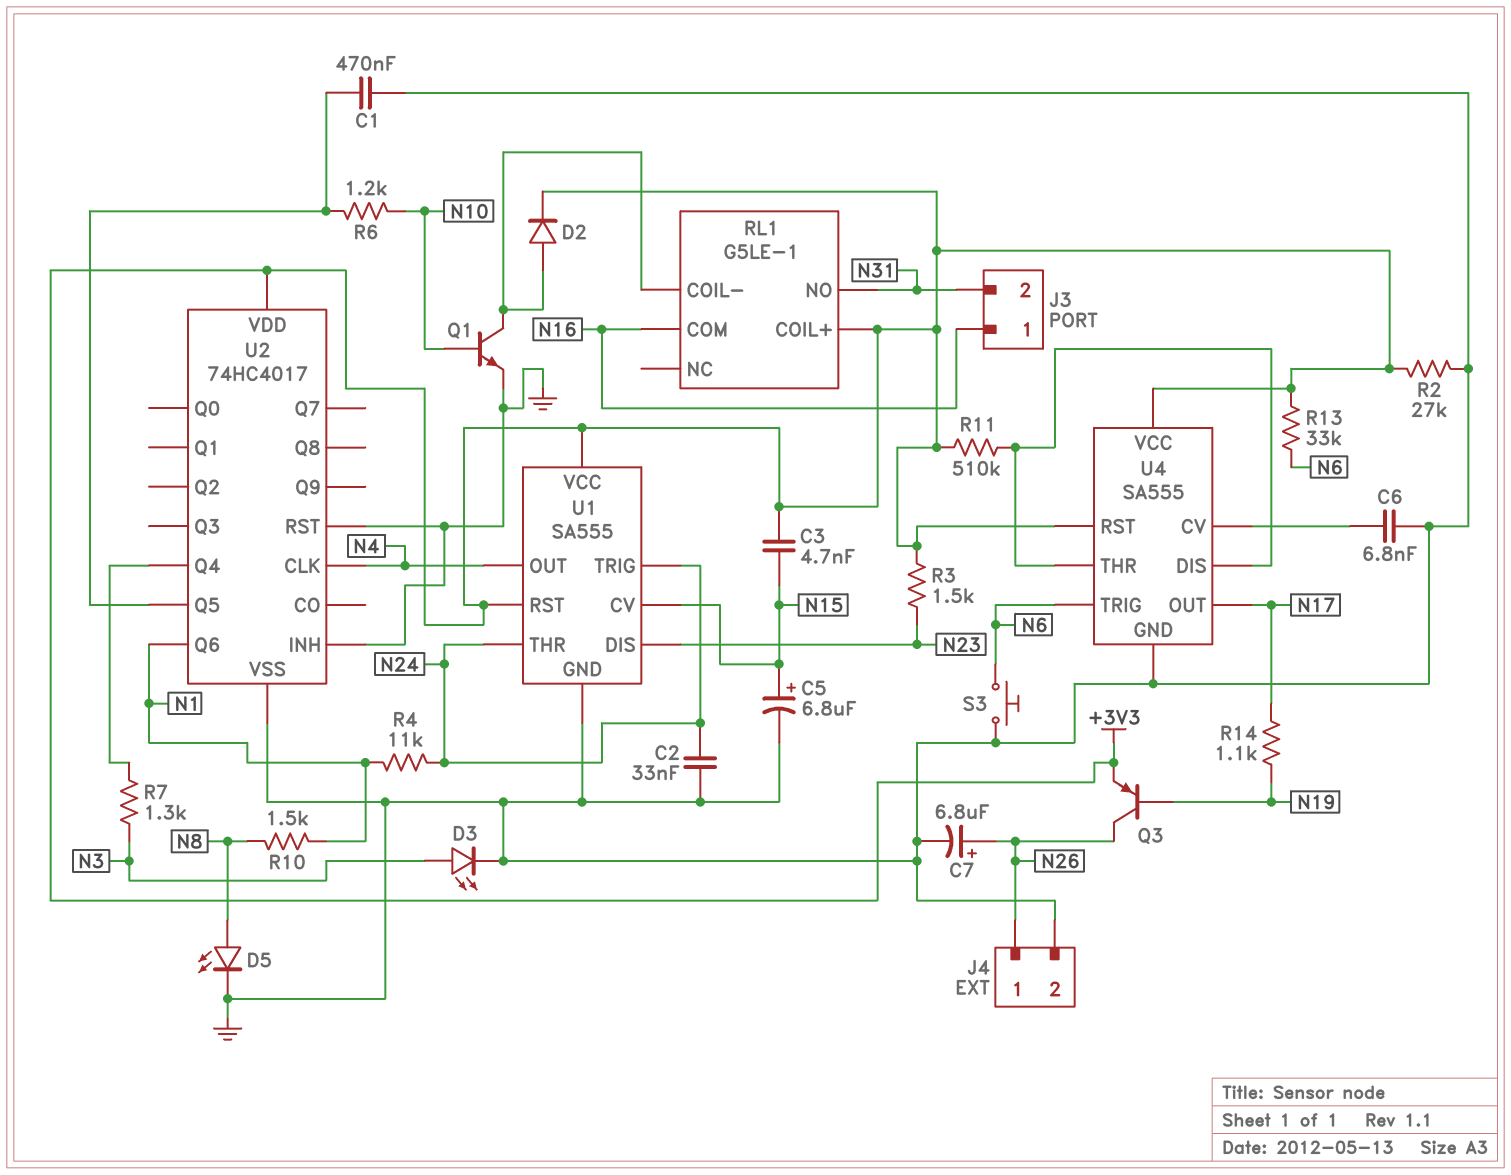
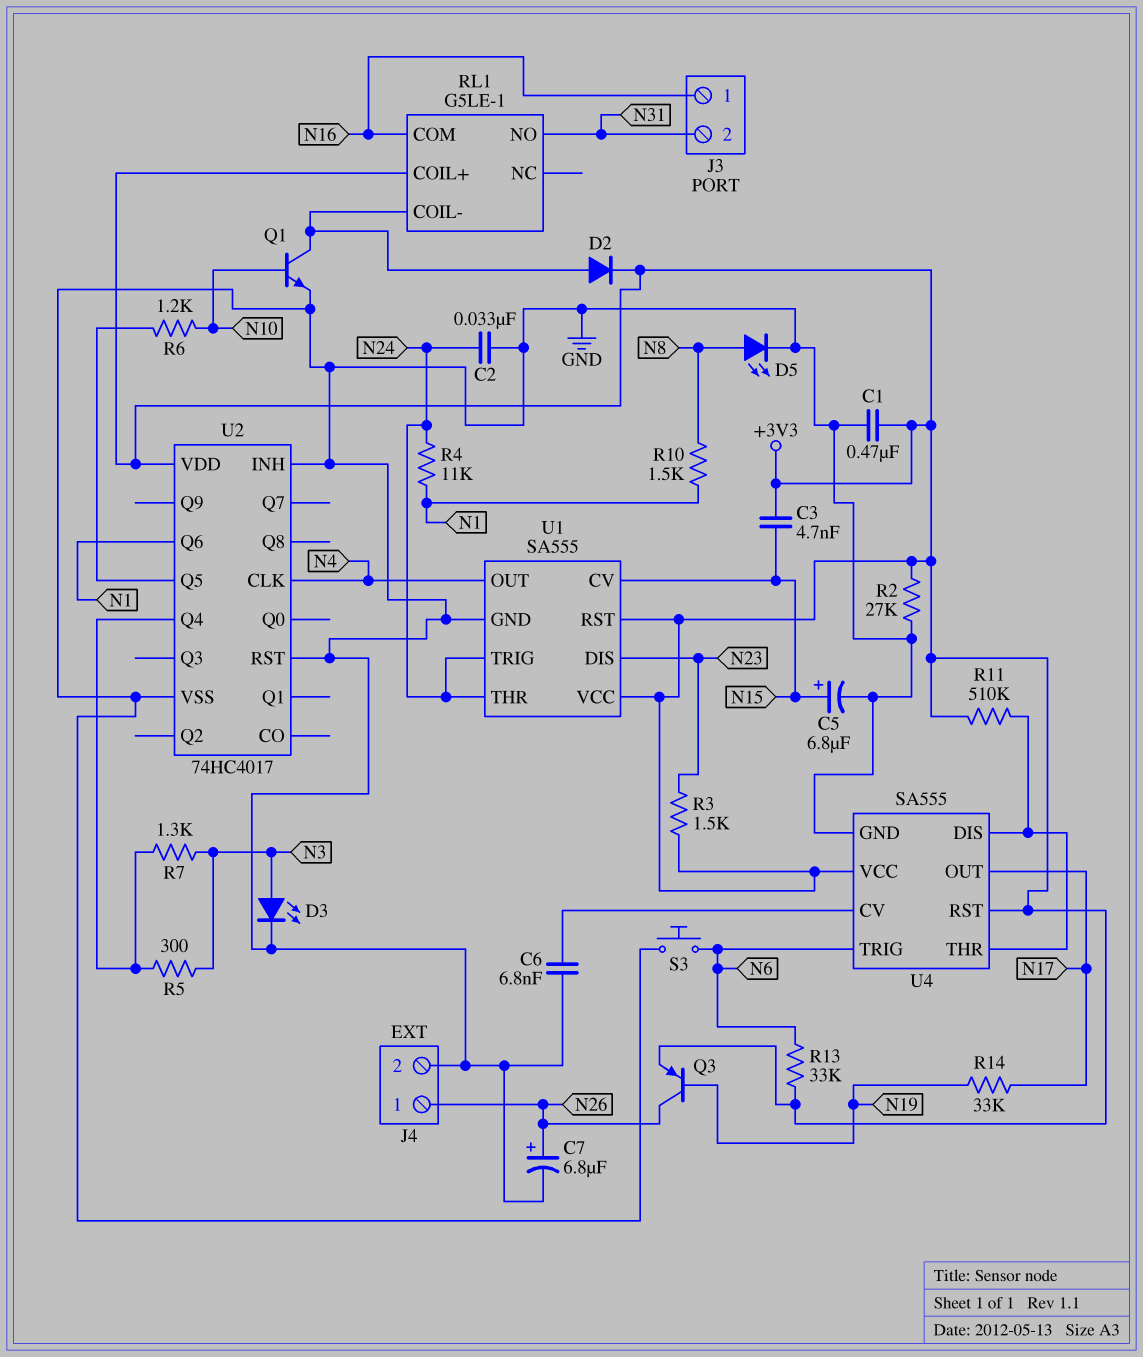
C1: 470nF (GND, U2/Q5) -> 470nF (+3V3, GND)
R5: none -> 300 (N3, U2/Q4)
R14: 1.1k (N17, N19) -> 33k (N17, N19)

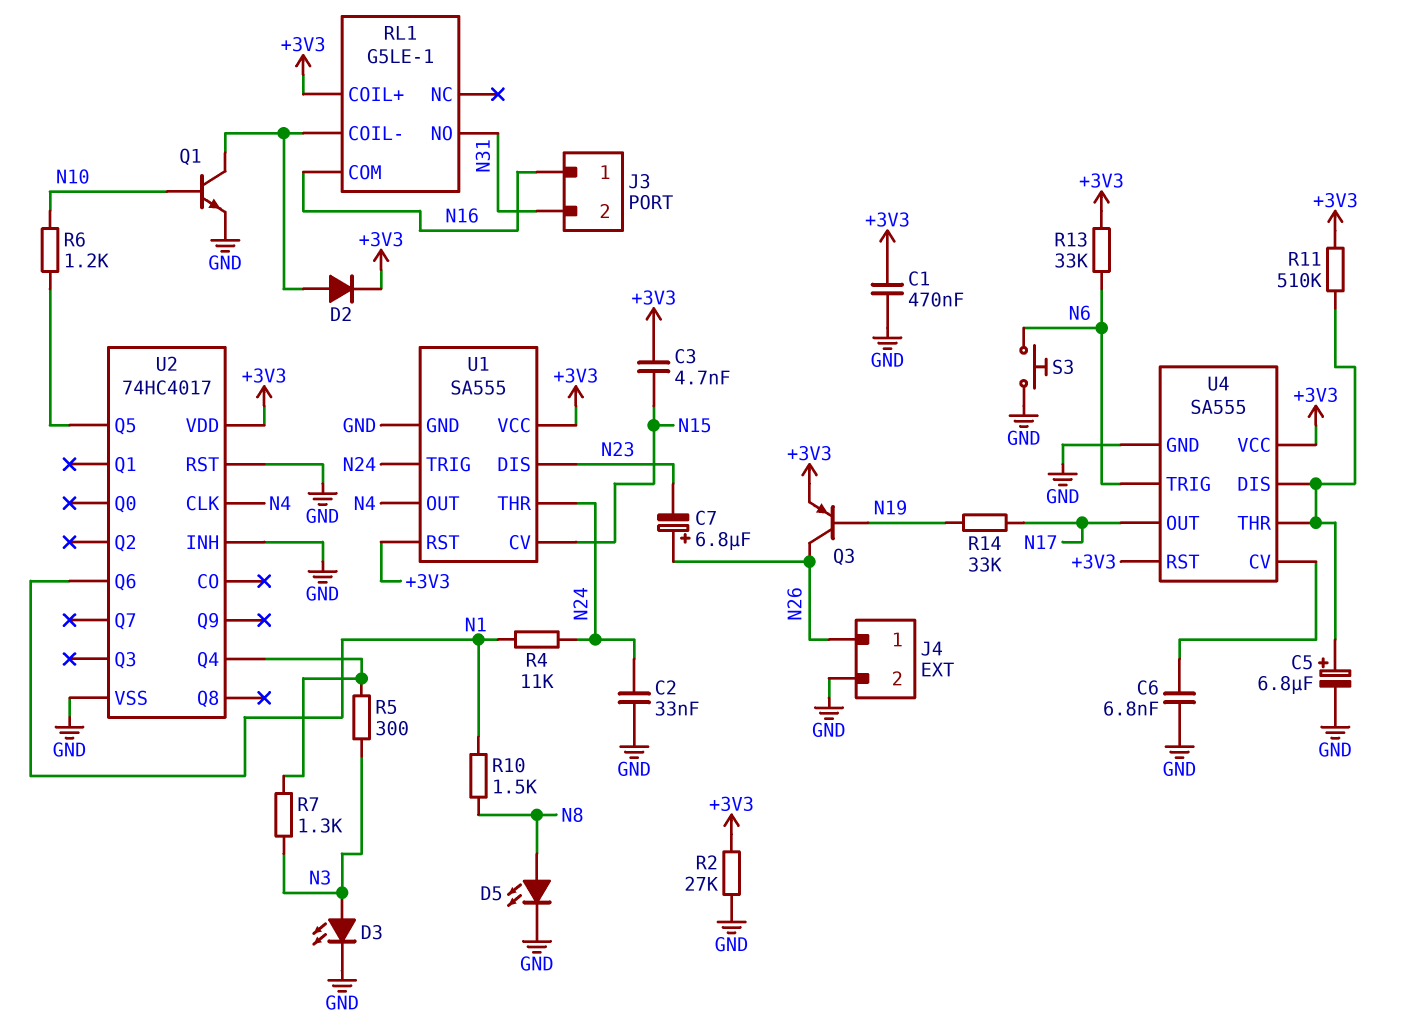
C5: 6.8uF (plus N15, minus GND) -> 6.8uF (plus U4/DIS, minus GND)
C7: 6.8uF (plus N26, minus GND) -> 6.8uF (plus N26, minus N23)
R3: 1.5k (+3V3, N23) -> none

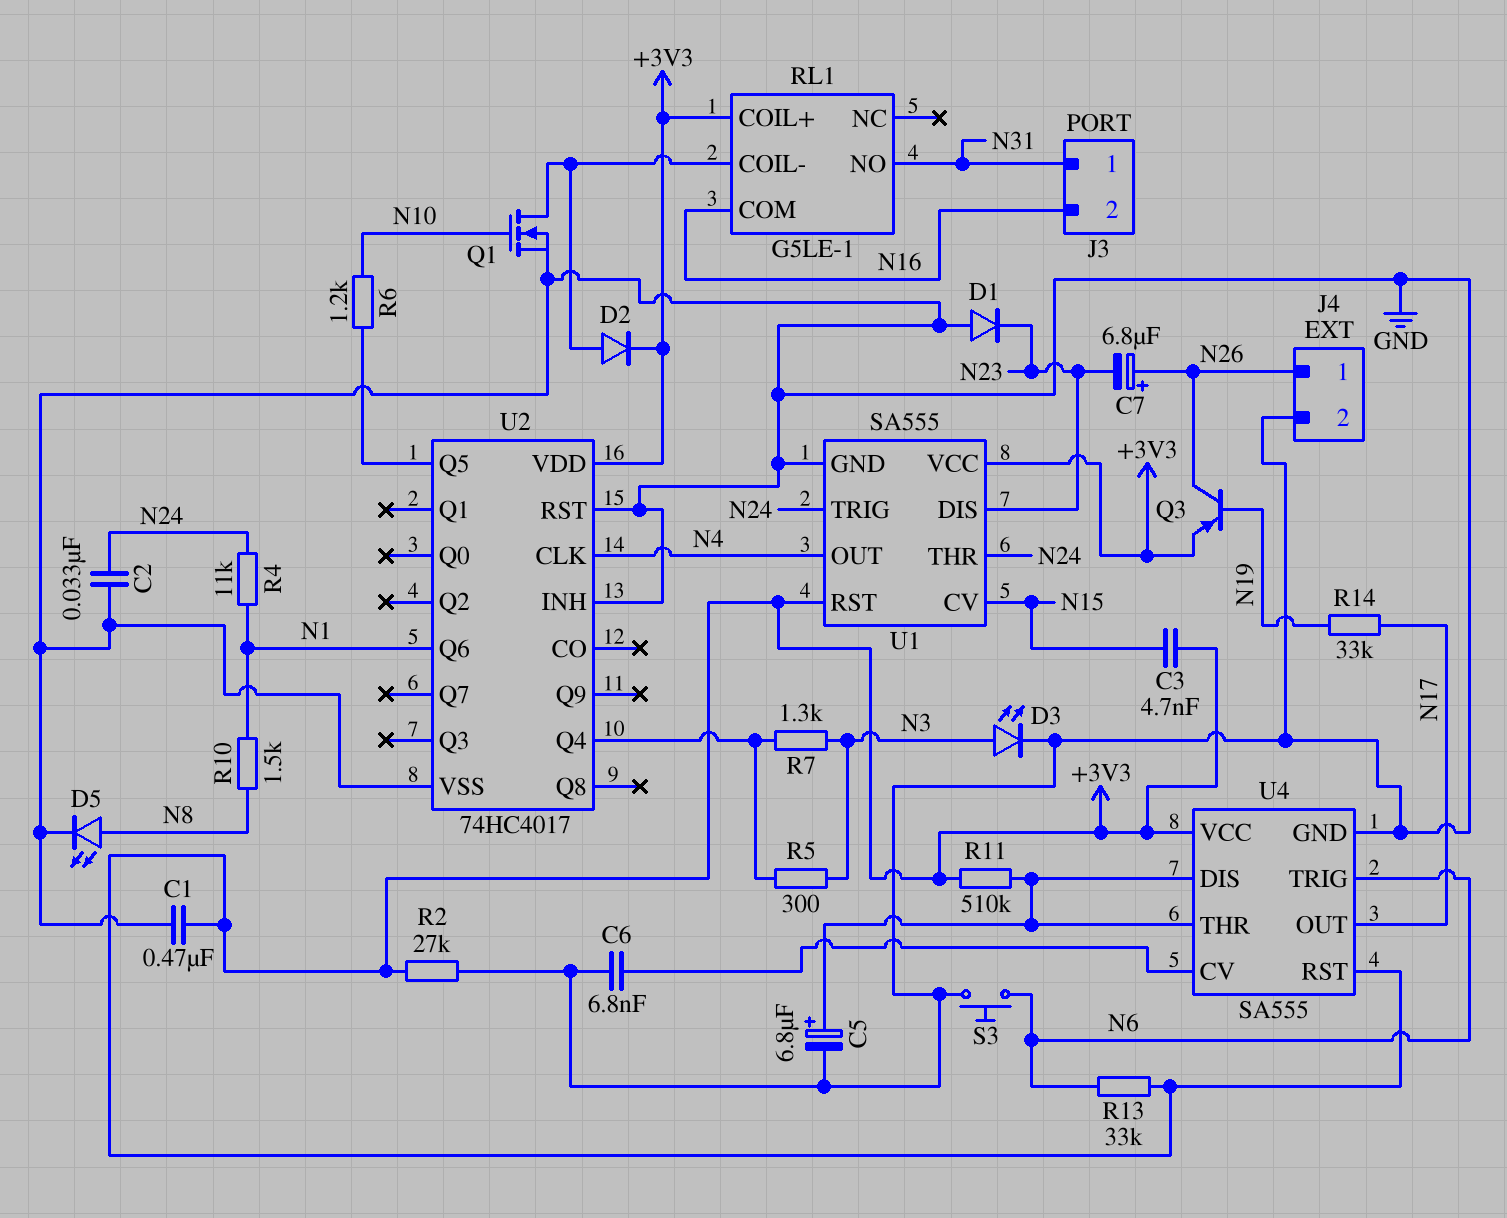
D1: none -> diode (A GND, K N23)
J3 pin 1: N16 -> N31
J3 pin 2: N31 -> N16
Q1: NPN (B N10, C RL1/COIL-, E GND) -> NMOS (G N10, D RL1/COIL-, S GND)

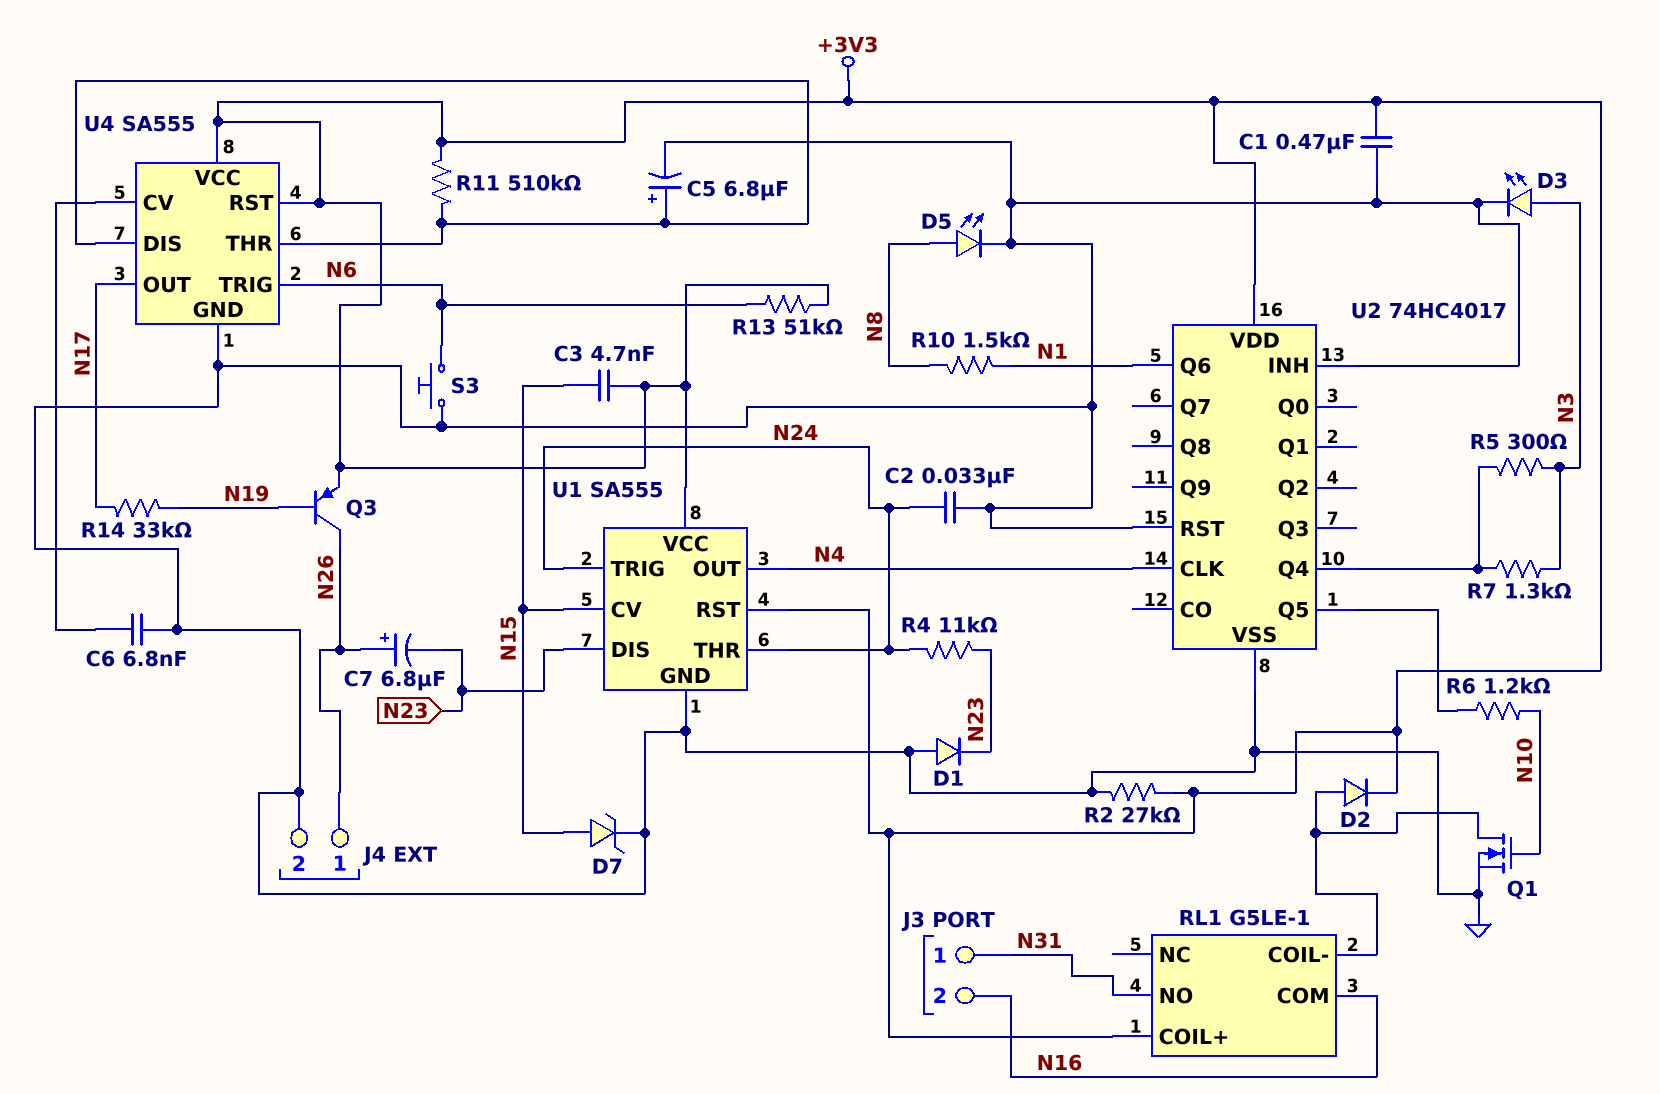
D7: none -> zener (A N15, K GND)
R4: 11k (N1, N24) -> 11k (N23, N24)
R13: 33k (+3V3, N6) -> 51k (+3V3, N6)

